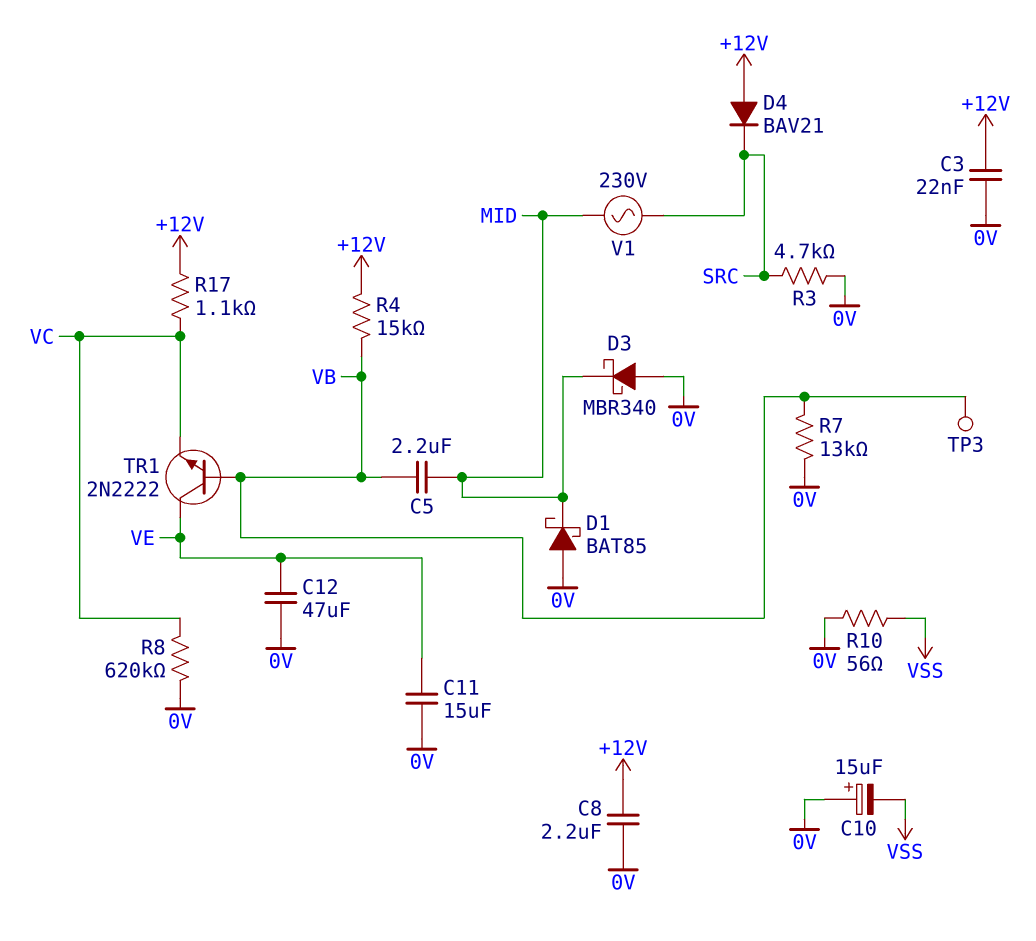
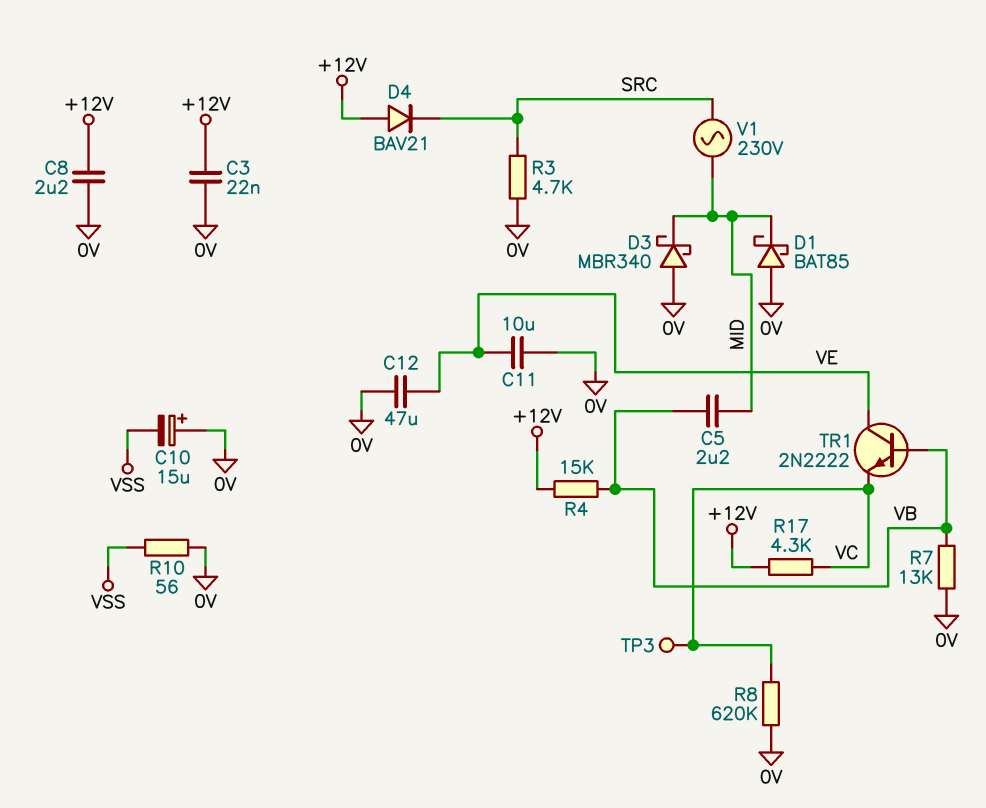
C11: 15uF (0V, VE) -> 10uF (0V, VE)
R17: 1.1k (+12V, VC) -> 4.3k (+12V, VC)
TP3: test point (VB) -> test point (VC)

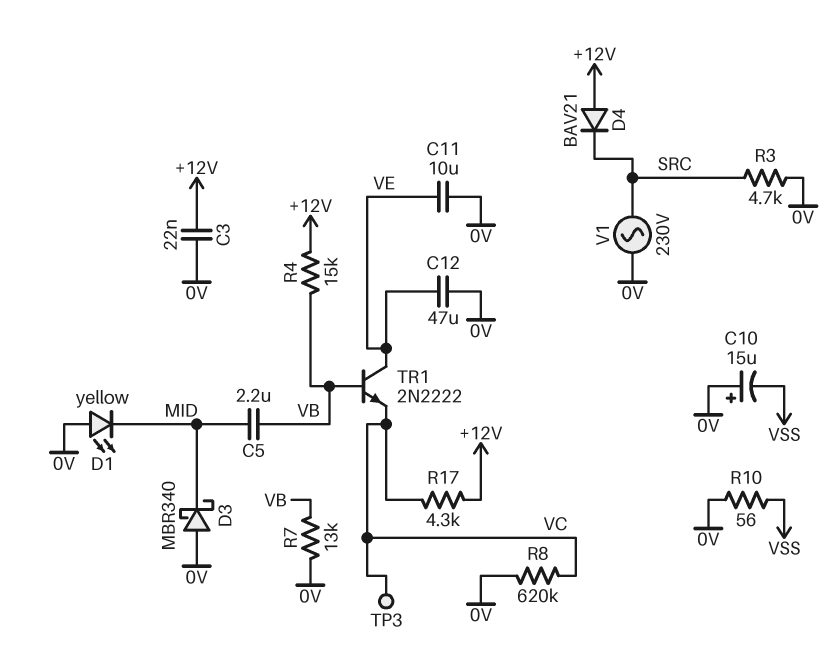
C8: 2.2uF (+12V, 0V) -> none
D1: schottky BAT85 (A 0V, K MID) -> LED yellow (A 0V, K MID)
V1: AC 230V (MID, SRC) -> AC 230V (0V, SRC)

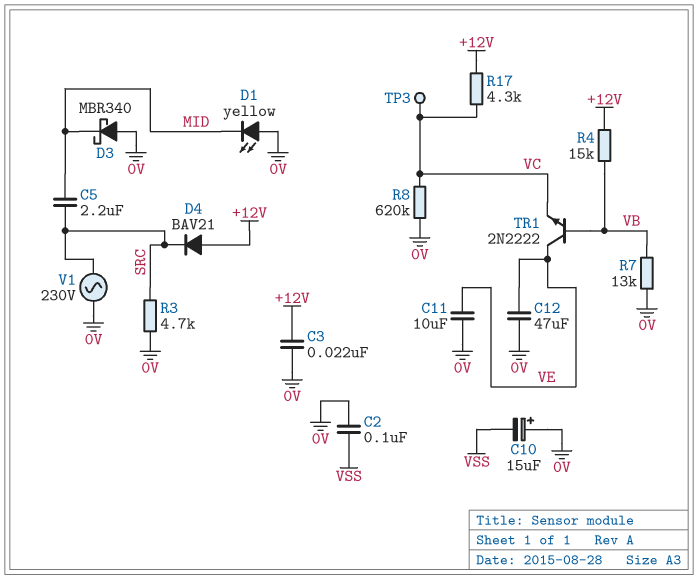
C2: none -> 100nF (0V, VSS)
C5: 2.2uF (MID, VB) -> 2.2uF (MID, SRC)
R10: 56 (0V, VSS) -> none

